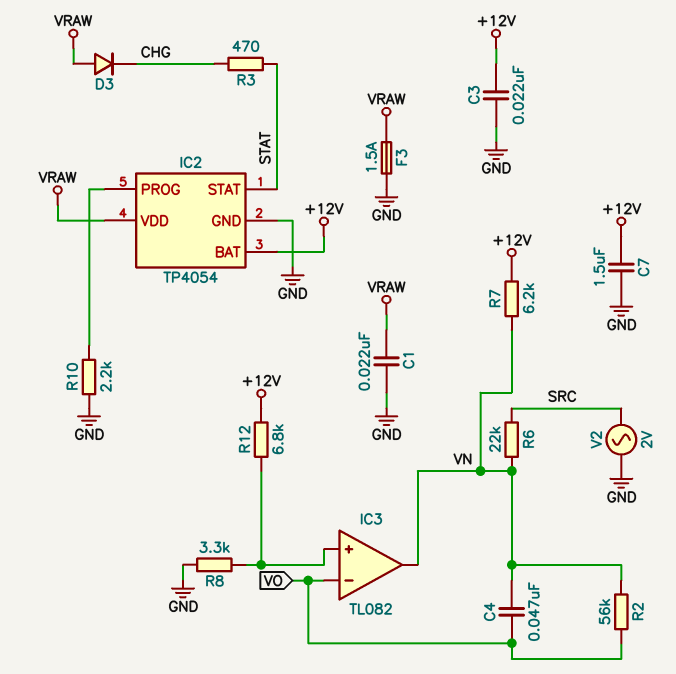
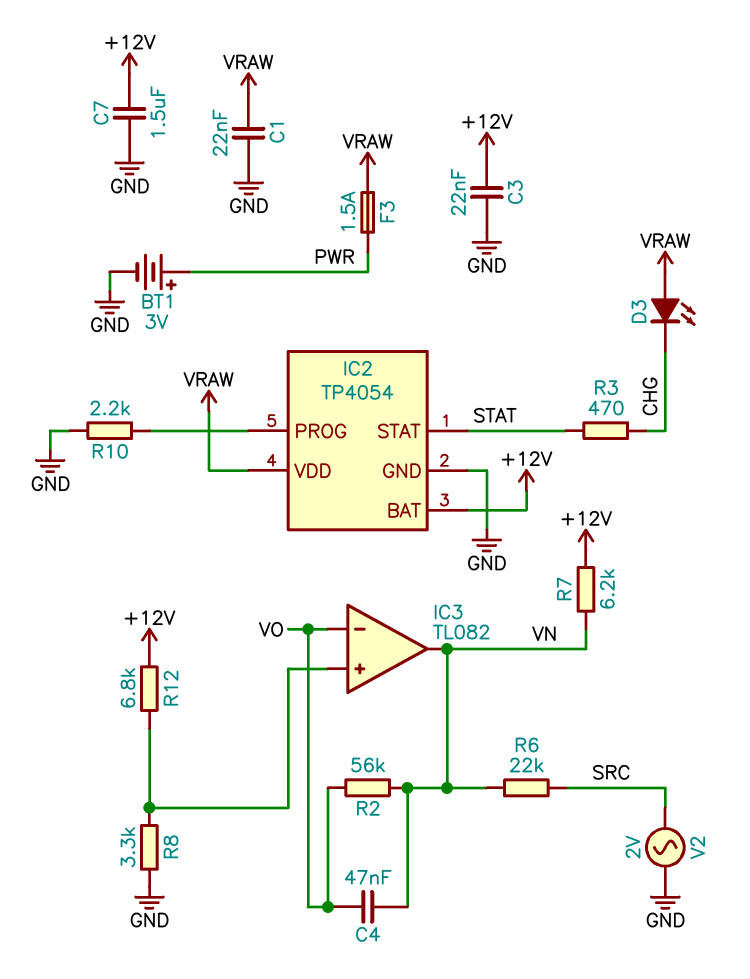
BT1: none -> 3V (plus PWR, minus GND)
D3: diode (A VRAW, K CHG) -> LED (A VRAW, K CHG)
F3: 1.5A (GND, VRAW) -> 1.5A (PWR, VRAW)

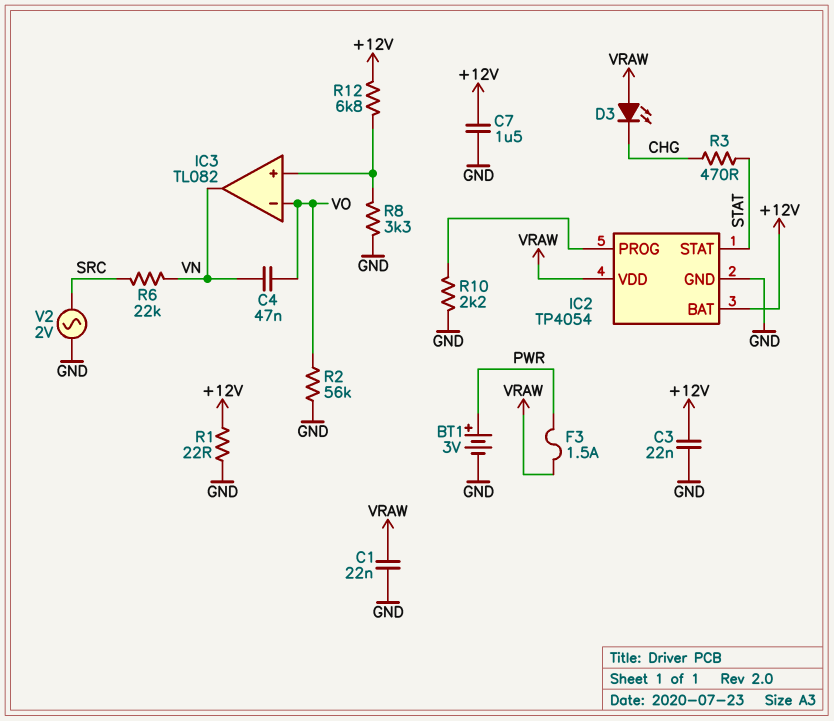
R1: none -> 22 (+12V, GND)
R2: 56k (VN, VO) -> 56k (GND, VO)
R7: 6.2k (+12V, VN) -> none

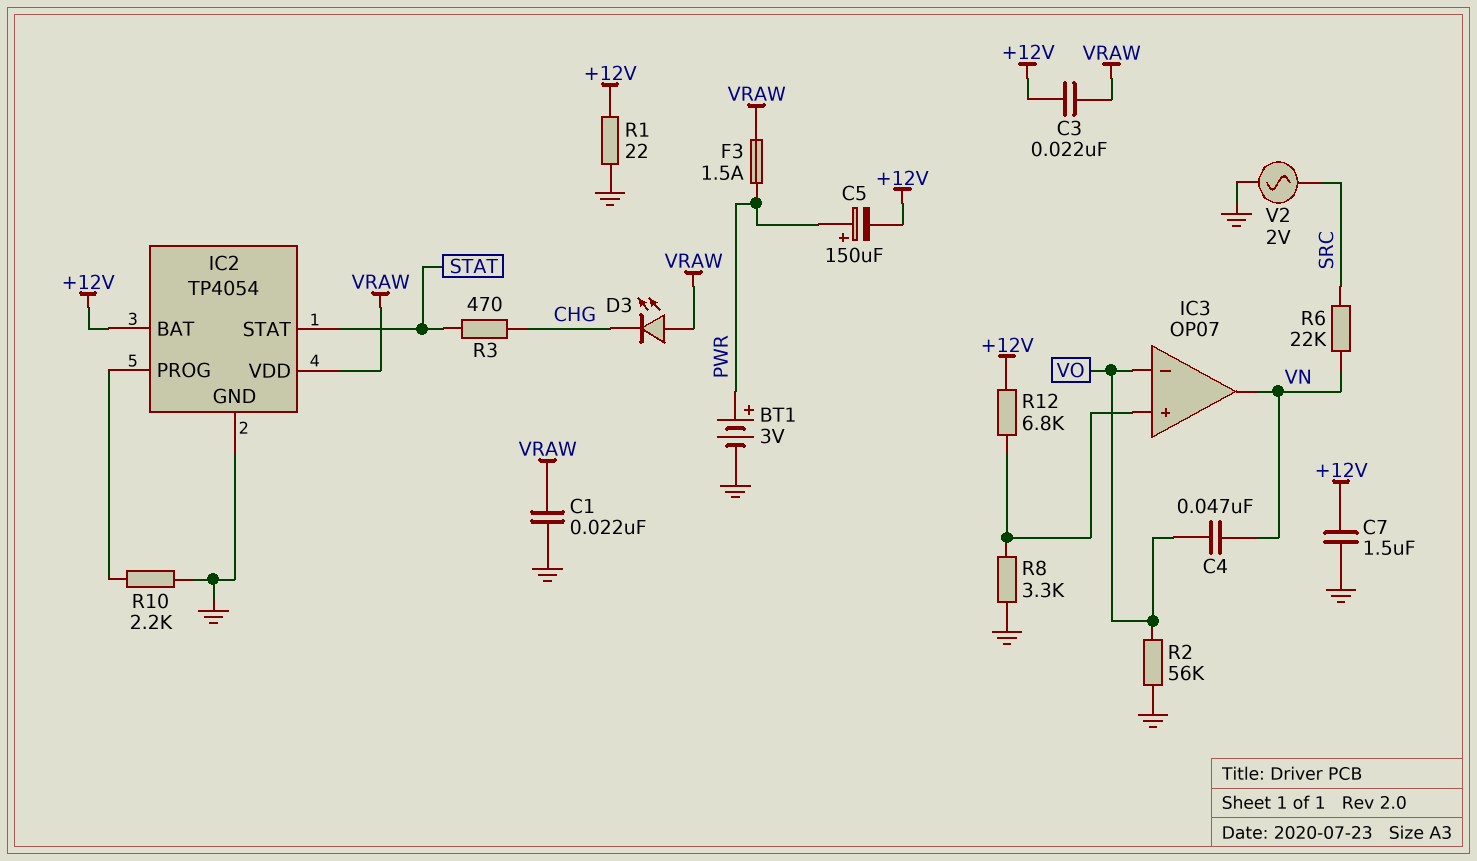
C3: 22nF (+12V, GND) -> 22nF (+12V, VRAW)
C5: none -> 150uF (plus PWR, minus +12V)
IC3: TL082 -> OP07

